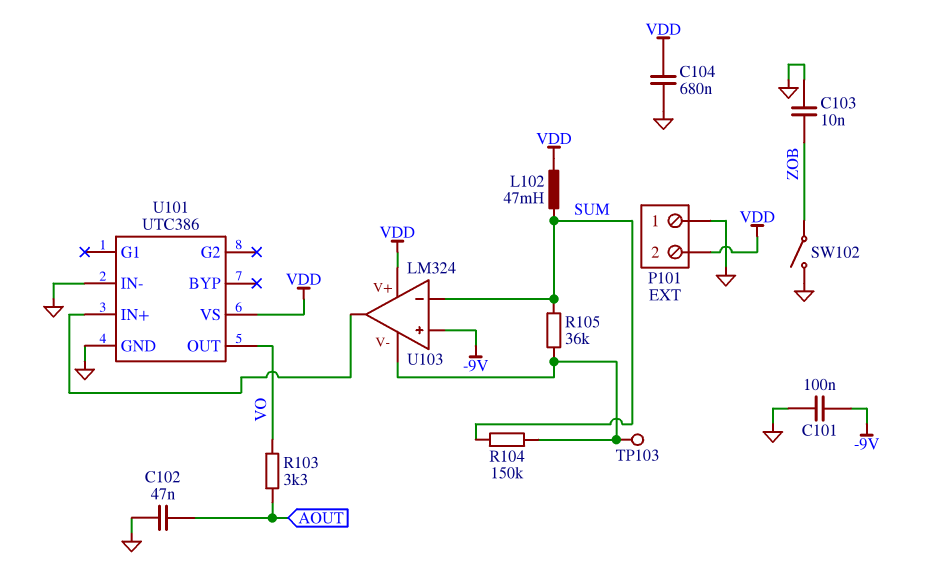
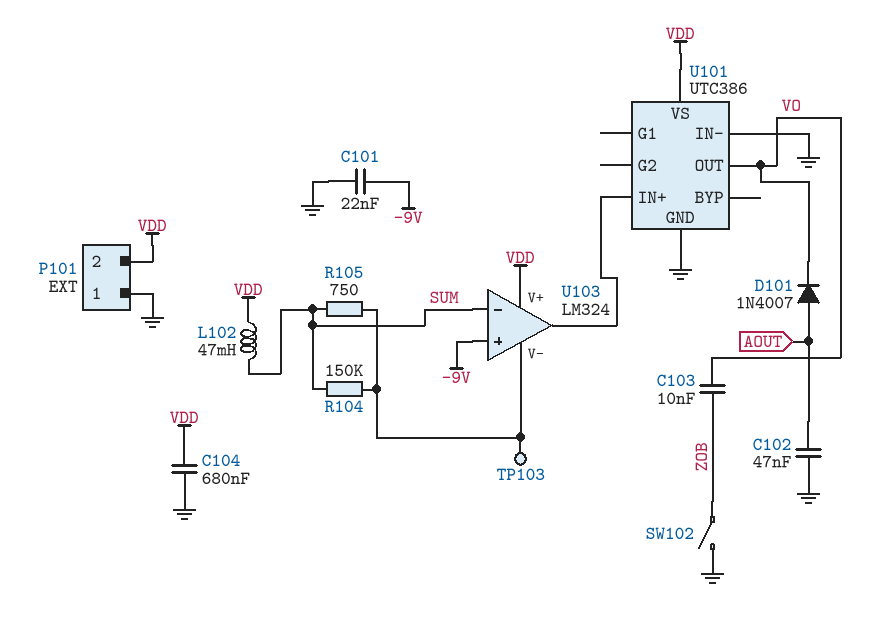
C101: 100nF (-9V, GND) -> 22nF (-9V, GND)
C103: 10nF (GND, ZOB) -> 10nF (VO, ZOB)
D101: none -> diode 1N4007 (A AOUT, K VO)
R103: 3.3k (AOUT, VO) -> none
R105: 36k (SUM, U103/V-) -> 750 (SUM, U103/V-)

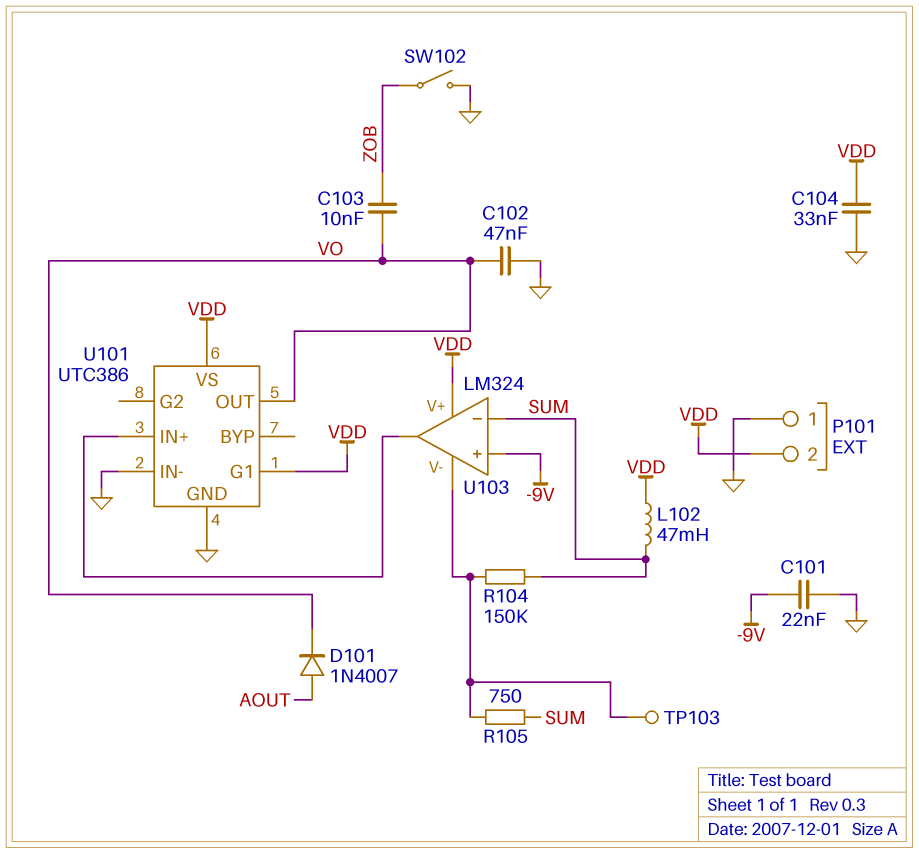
C102: 47nF (AOUT, GND) -> 47nF (GND, VO)
C104: 680nF (GND, VDD) -> 33nF (GND, VDD)
U101 pin G1: none -> VDD

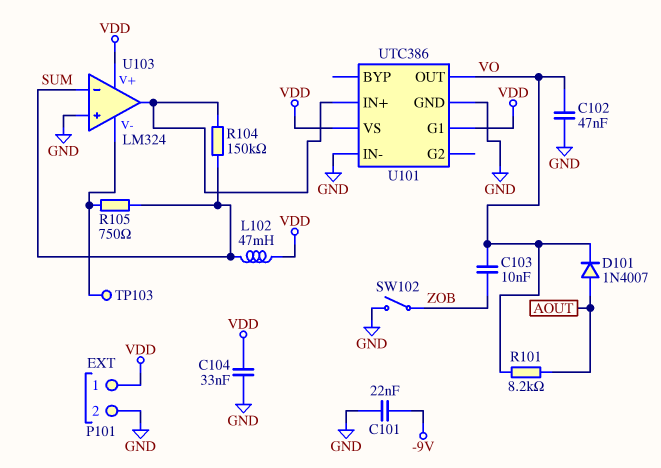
P101 pin 1: GND -> VDD
P101 pin 2: VDD -> GND
R101: none -> 8.2k (AOUT, VO)
R104: 150k (SUM, U103/V-) -> 150k (SUM, U101/IN+)
U103 pin in+: -9V -> GND

